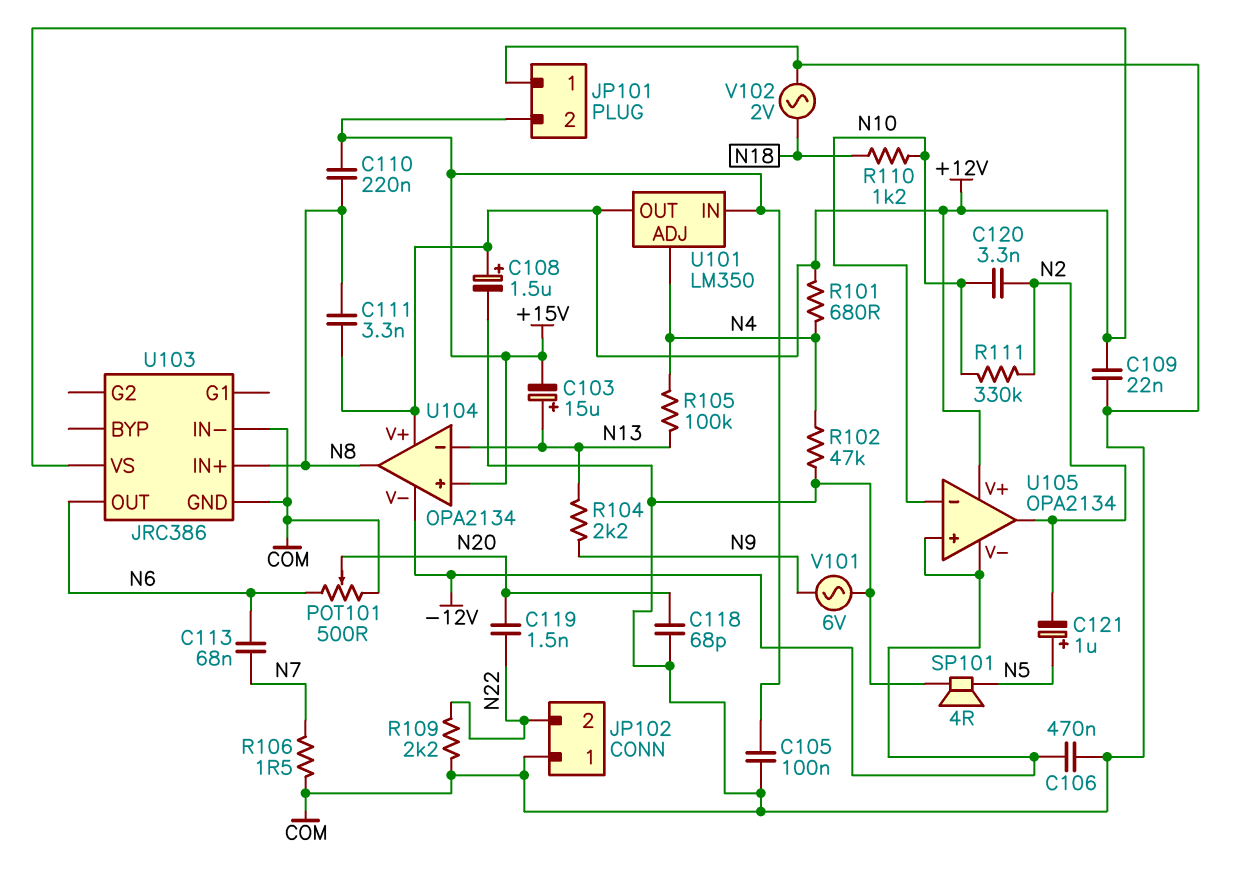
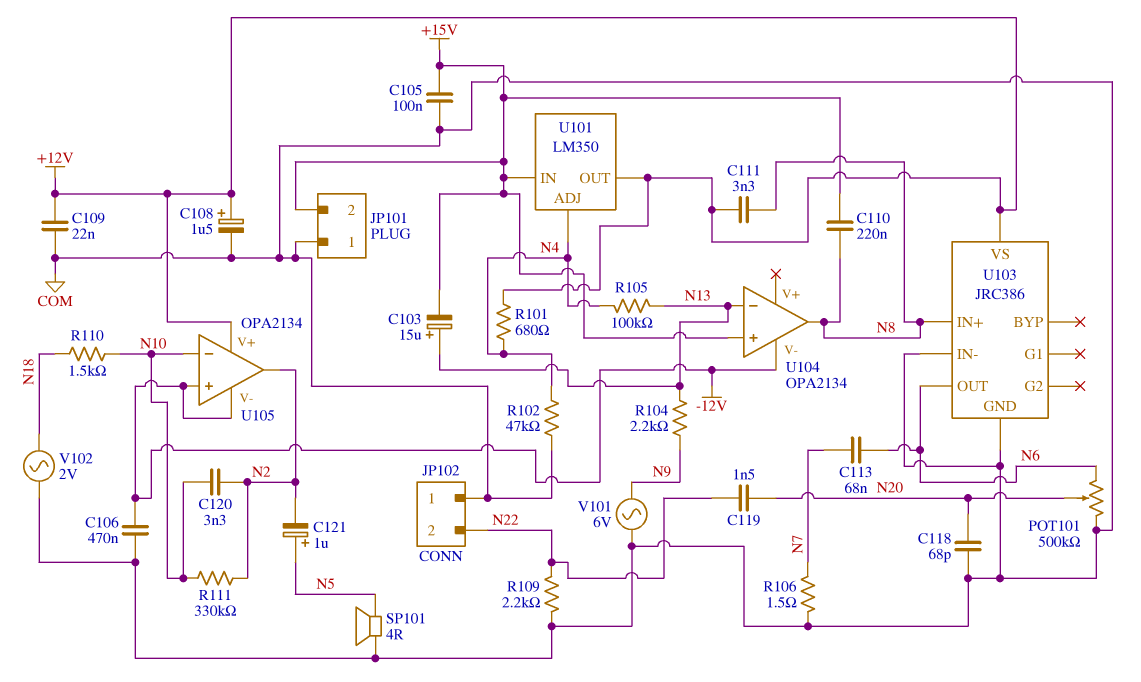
POT101: 500 (COM, N6, wiper N20) -> 500k (COM, N6, wiper N20)
R110: 1.2k (N10, N18) -> 1.5k (N10, N18)
U104 pin V+: +12V -> none

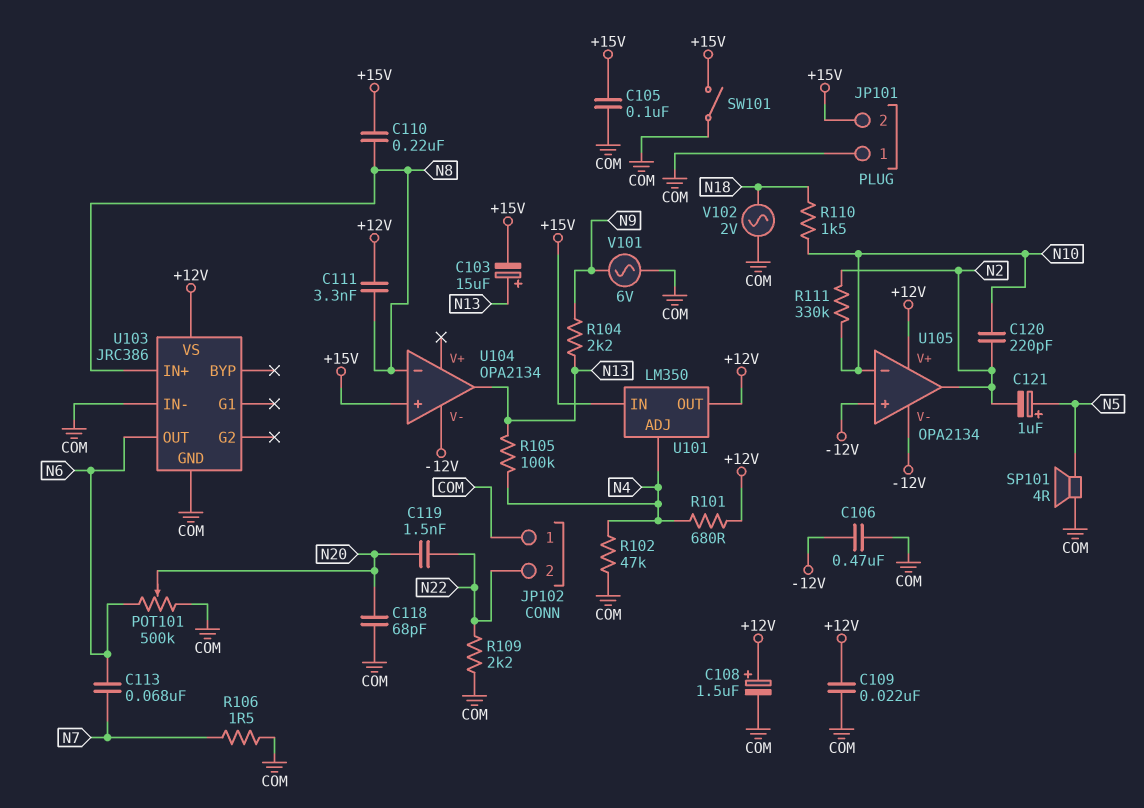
C120: 3.3nF (N2, N10) -> 220pF (N2, N10)
SW101: none -> switch (+15V, COM)
U104 pin in-: N13 -> N8
U104 pin out: N8 -> N13

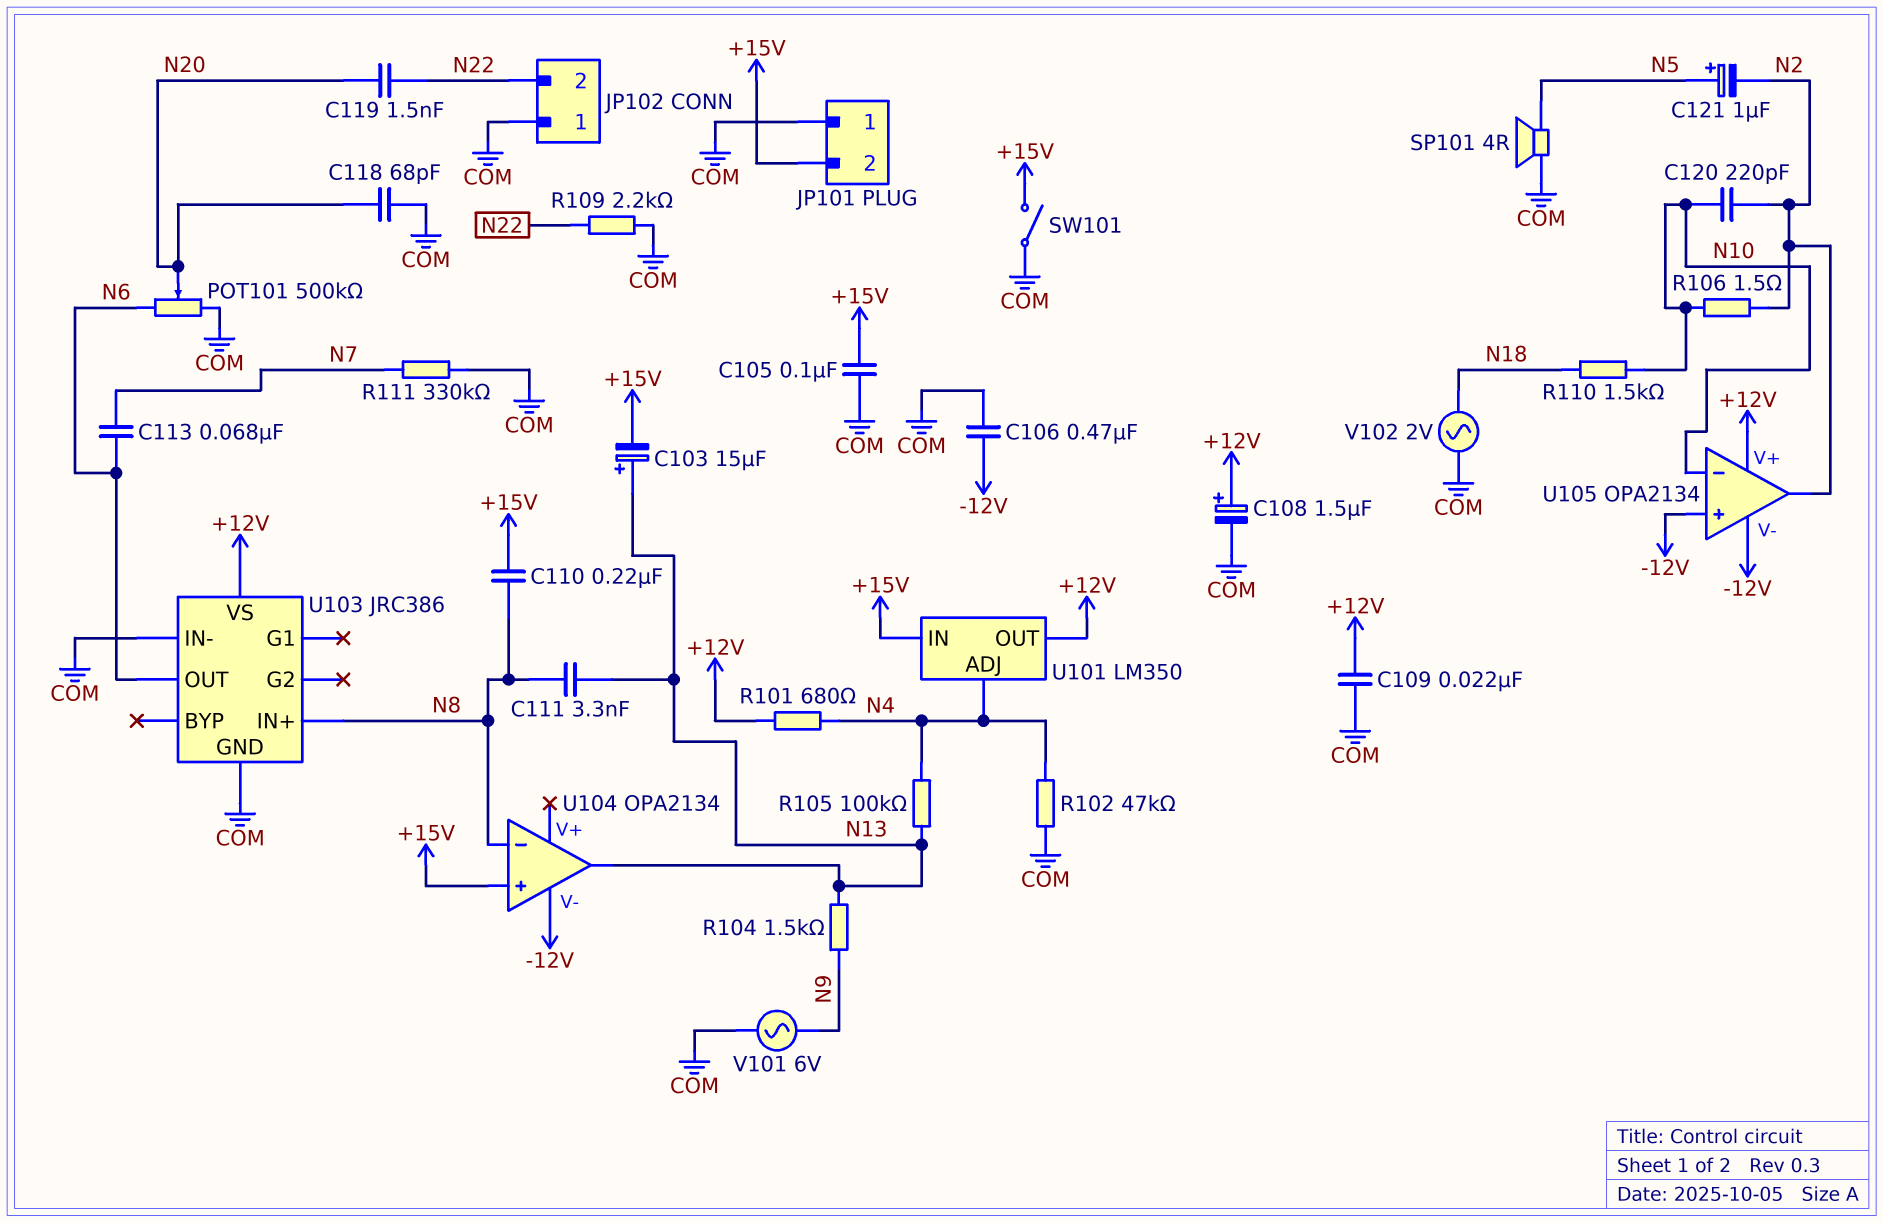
C111: 3.3nF (+12V, N8) -> 3.3nF (N8, N13)
R104: 2.2k (N9, N13) -> 1.5k (N9, N13)
R106: 1.5 (COM, N7) -> 1.5 (N2, N10)
R111: 330k (N2, N10) -> 330k (COM, N7)

